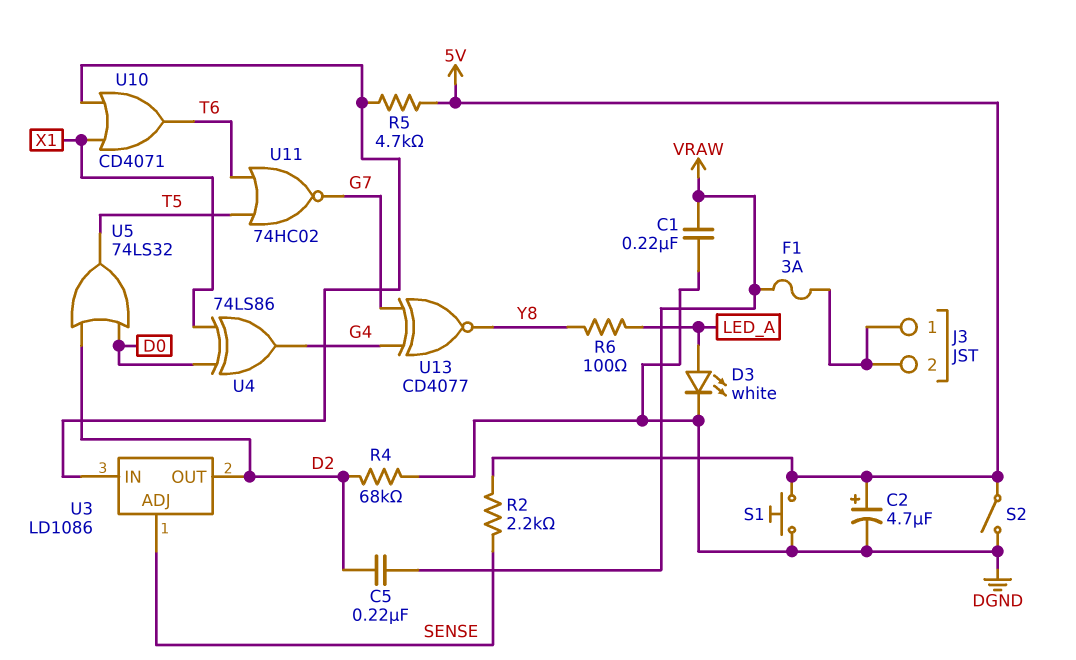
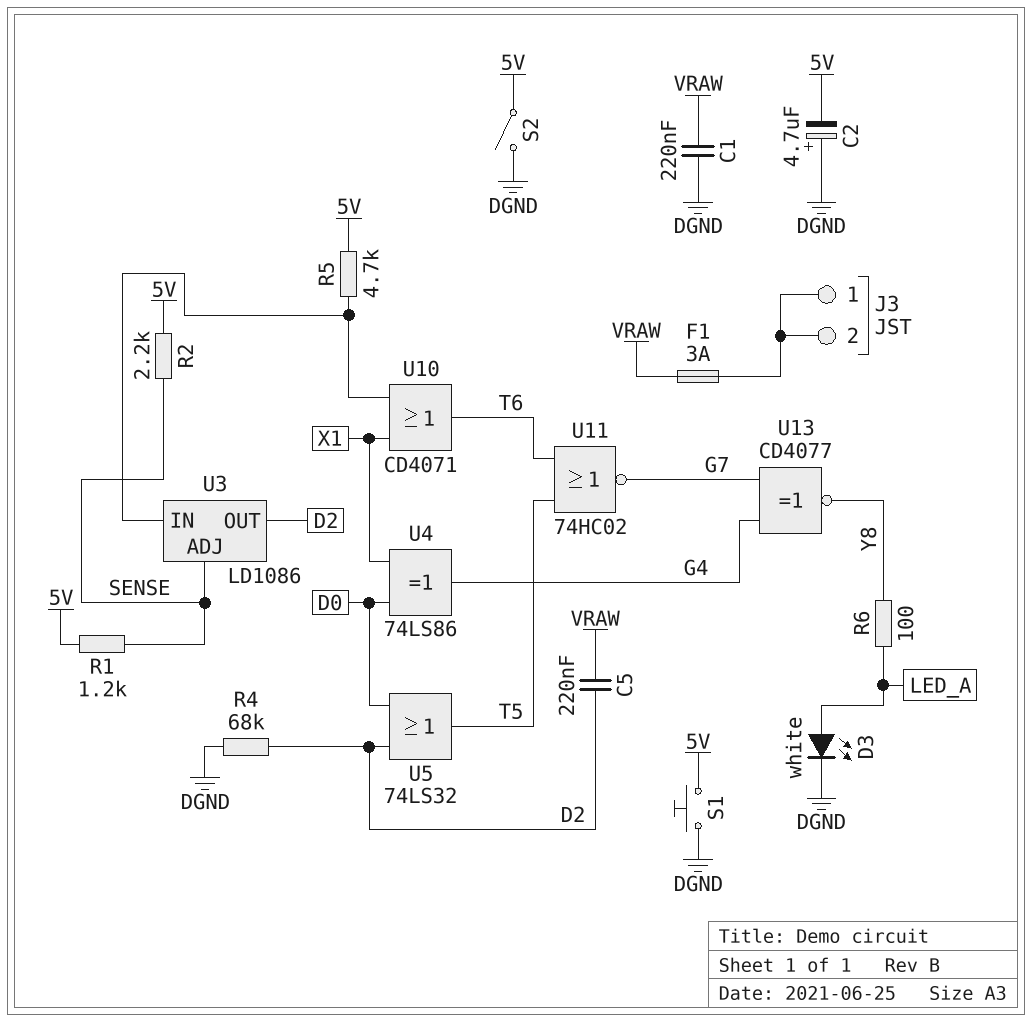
C2: 4.7uF (plus 5V, minus DGND) -> 4.7uF (plus DGND, minus 5V)
R1: none -> 1.2k (5V, SENSE)

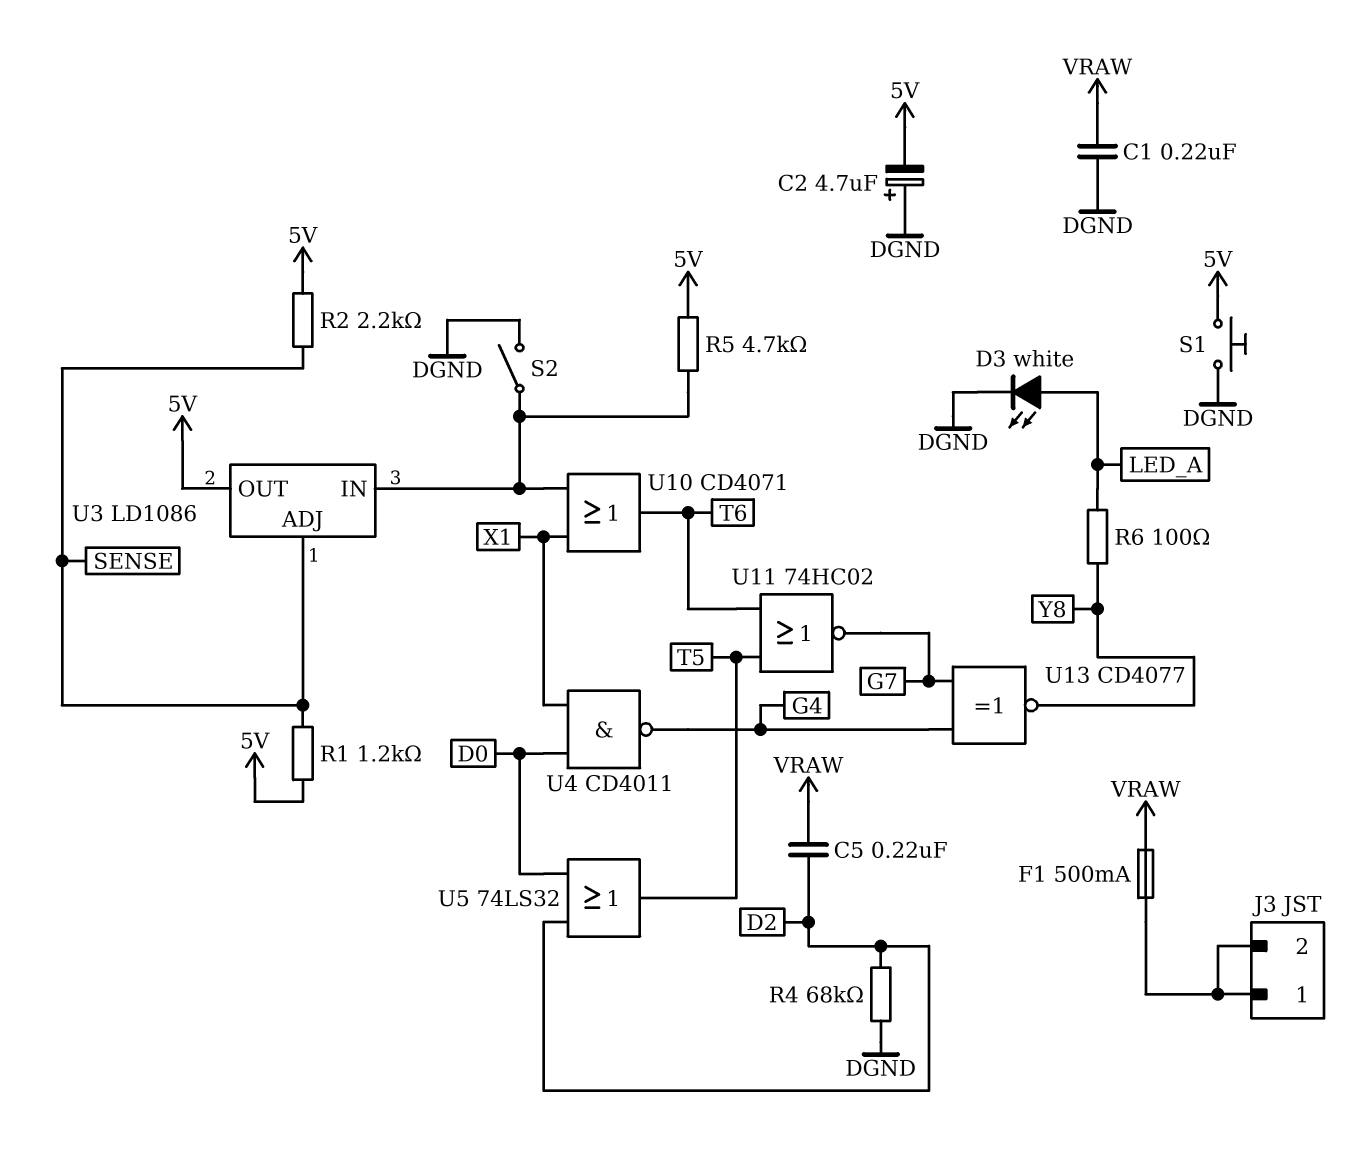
F1: 3A (J3/1, VRAW) -> 500mA (J3/1, VRAW)
S2: switch (5V, DGND) -> switch (DGND, U3/IN)
U3 pin OUT: D2 -> 5V
U4: XOR 74LS86 (in D0, in X1, out G4) -> NAND CD4011 (in D0, in X1, out G4)

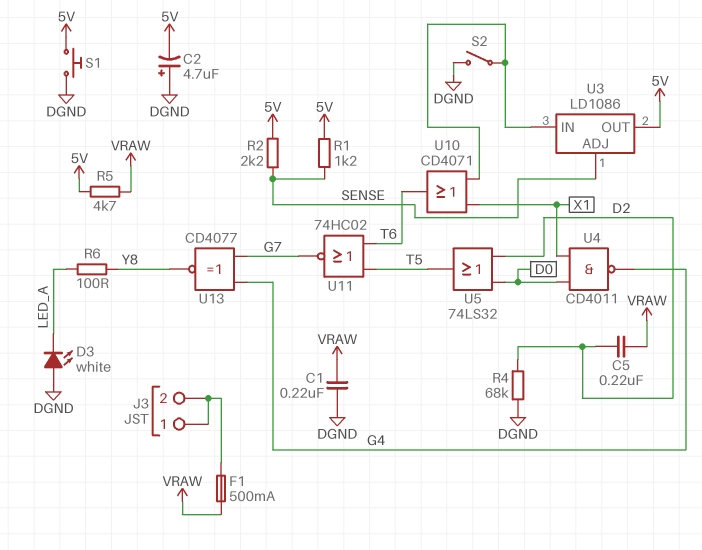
D3: LED white (A LED_A, K DGND) -> LED white (A DGND, K LED_A)
R5: 4.7k (5V, U3/IN) -> 4.7k (5V, VRAW)

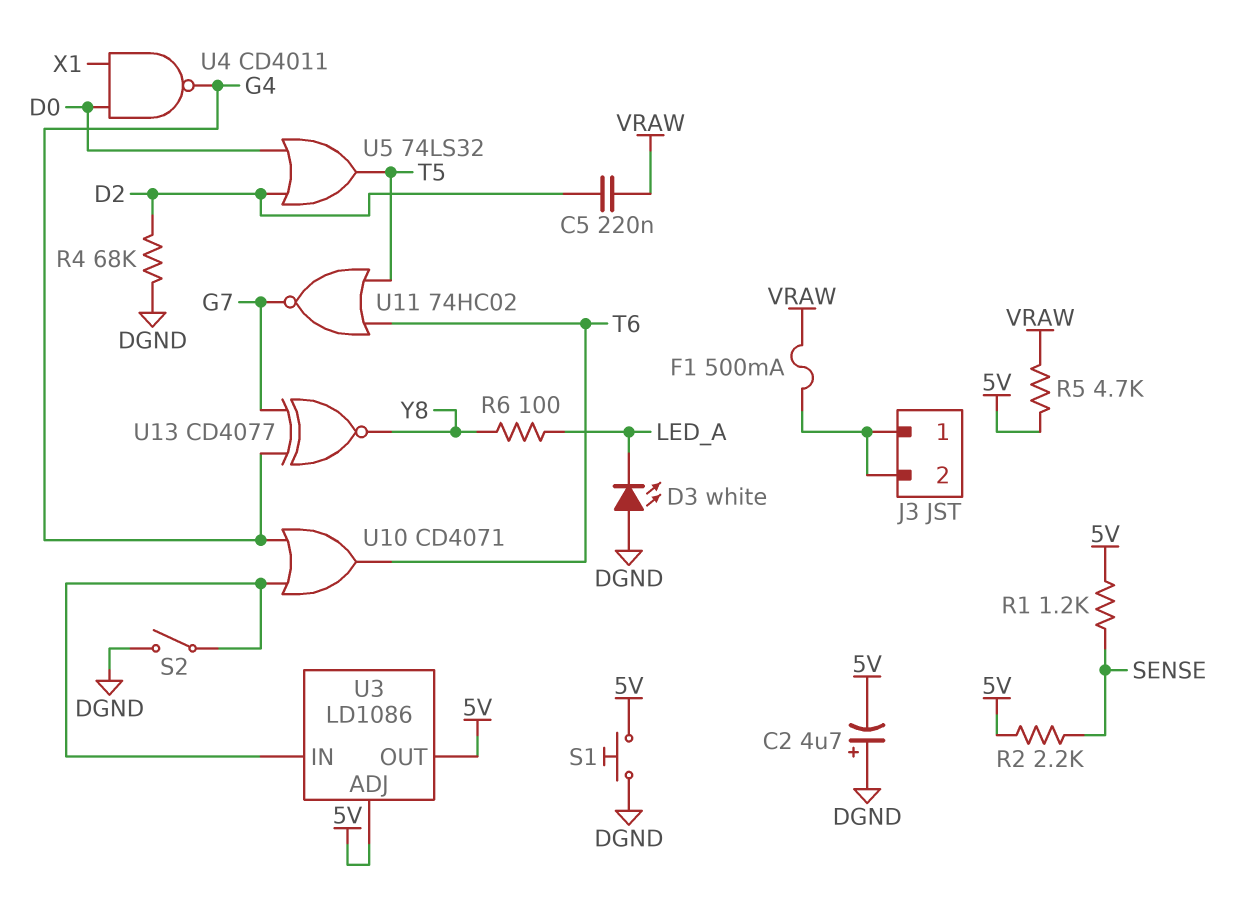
C1: 220nF (DGND, VRAW) -> none
U3 pin ADJ: SENSE -> 5V
U10: OR CD4071 (in U3/IN, in X1, out T6) -> OR CD4071 (in G4, in U3/IN, out T6)

